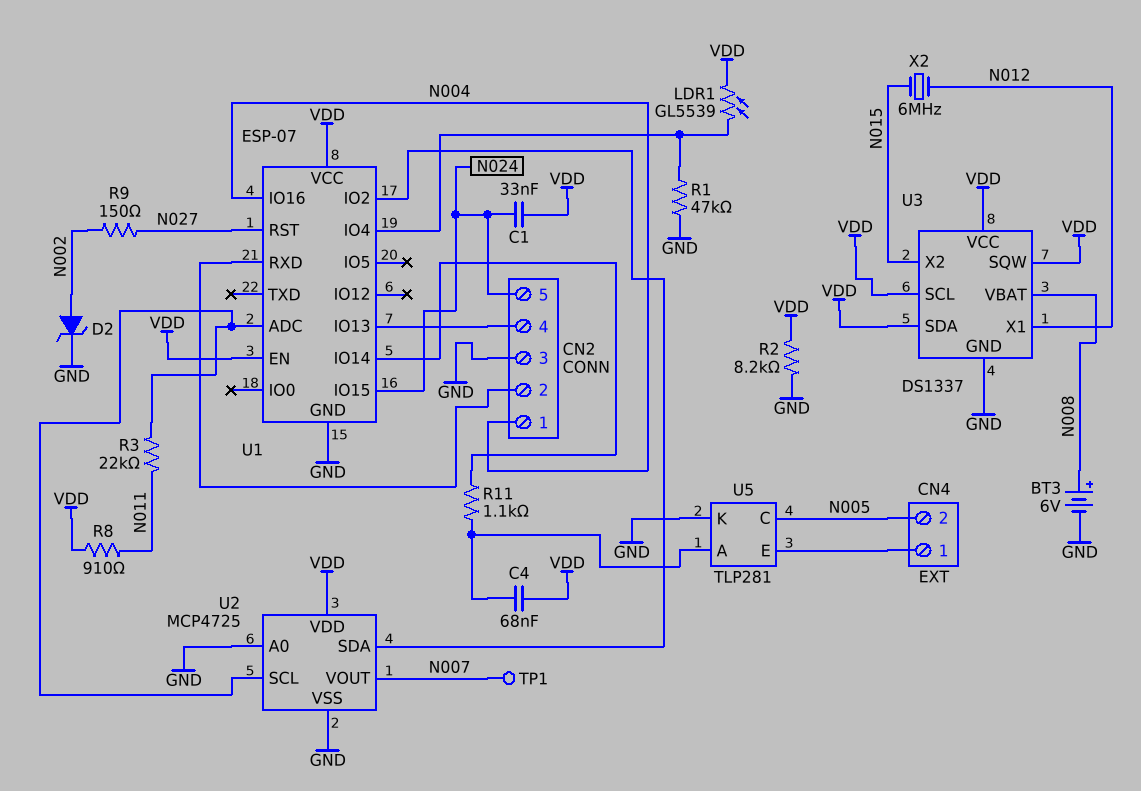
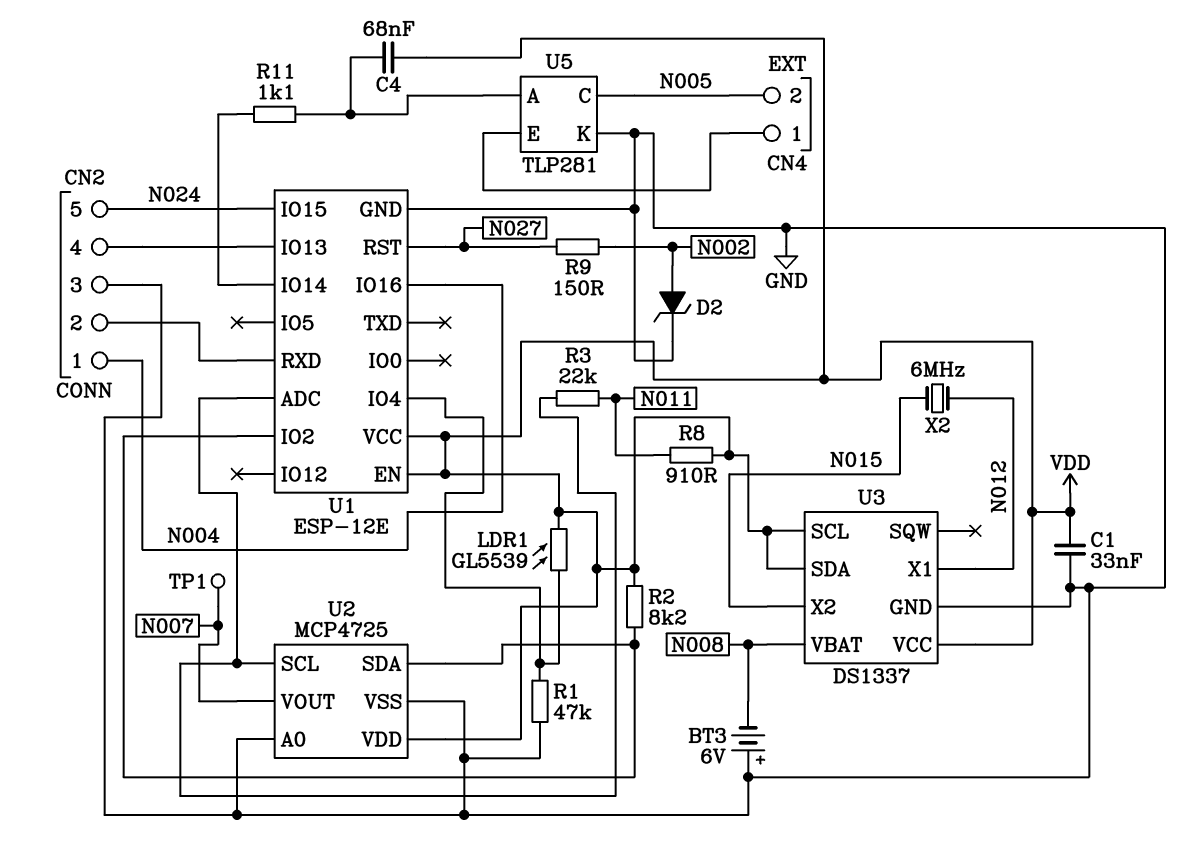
BT3: 6V (plus N008, minus GND) -> 6V (plus GND, minus N008)
C1: 33nF (N024, VDD) -> 33nF (GND, VDD)
R2: 8.2k (GND, VDD) -> 8.2k (U1/IO2, VDD)
U1: ESP-07 -> ESP-12E
U3 pin SQW: VDD -> none

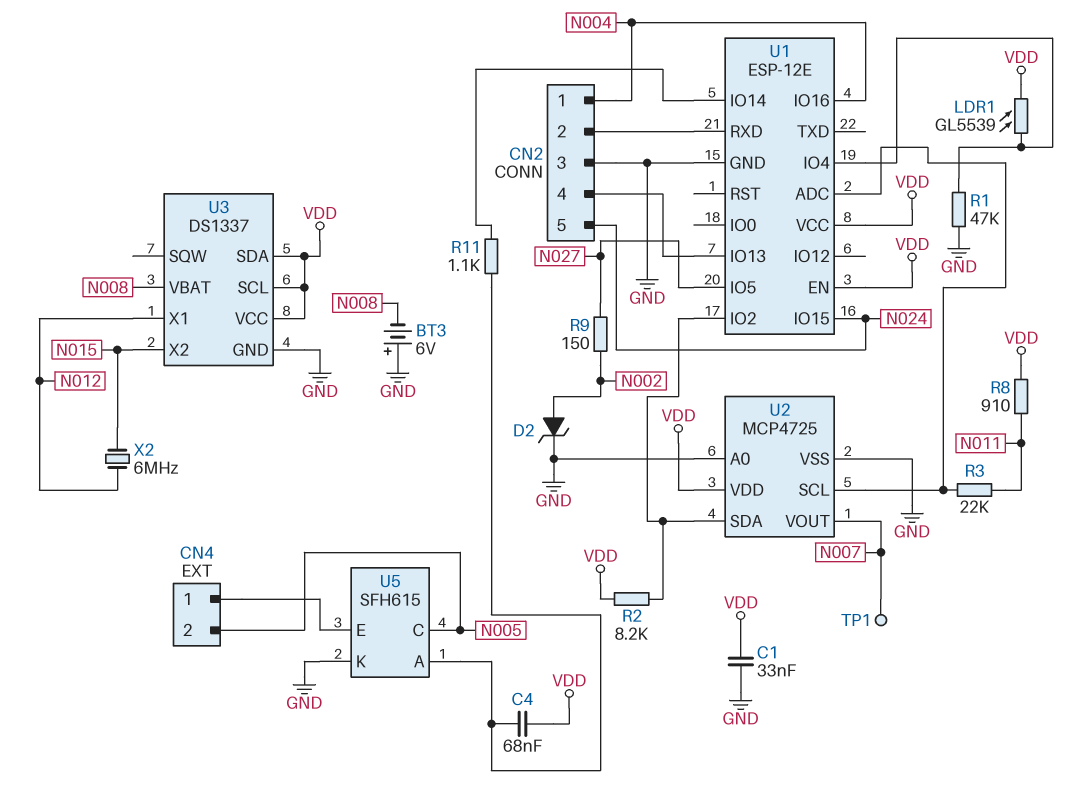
U1 pin IO5: none -> N027
U1 pin RST: N027 -> none
U5: TLP281 -> SFH615

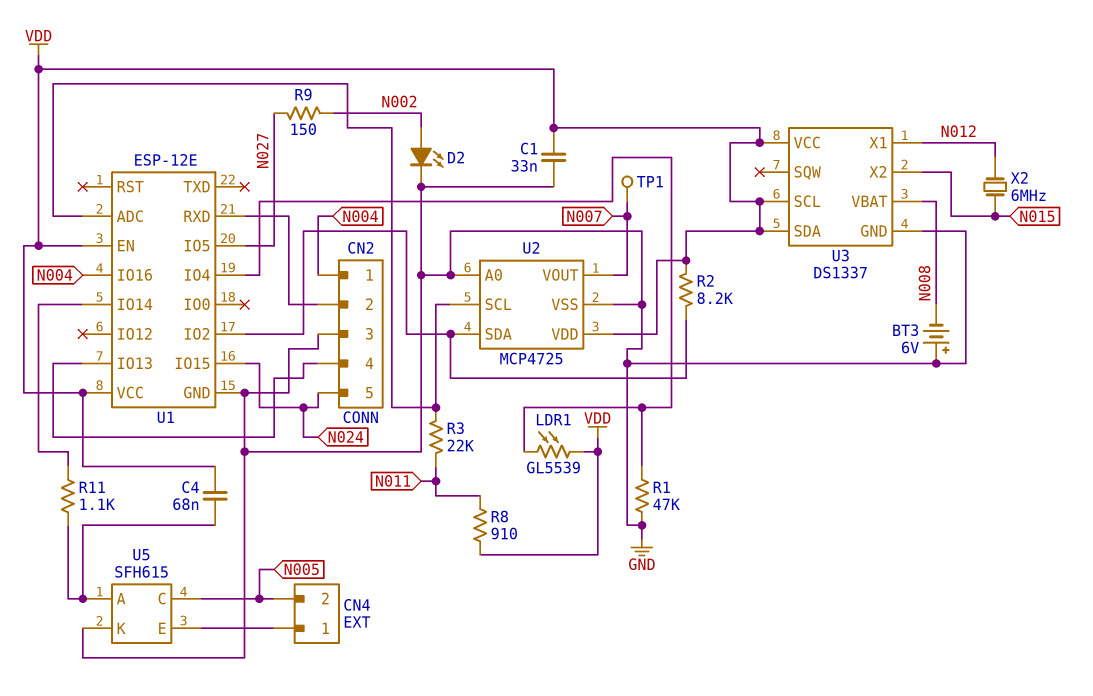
D2: zener (A N002, K GND) -> LED (A N002, K GND)

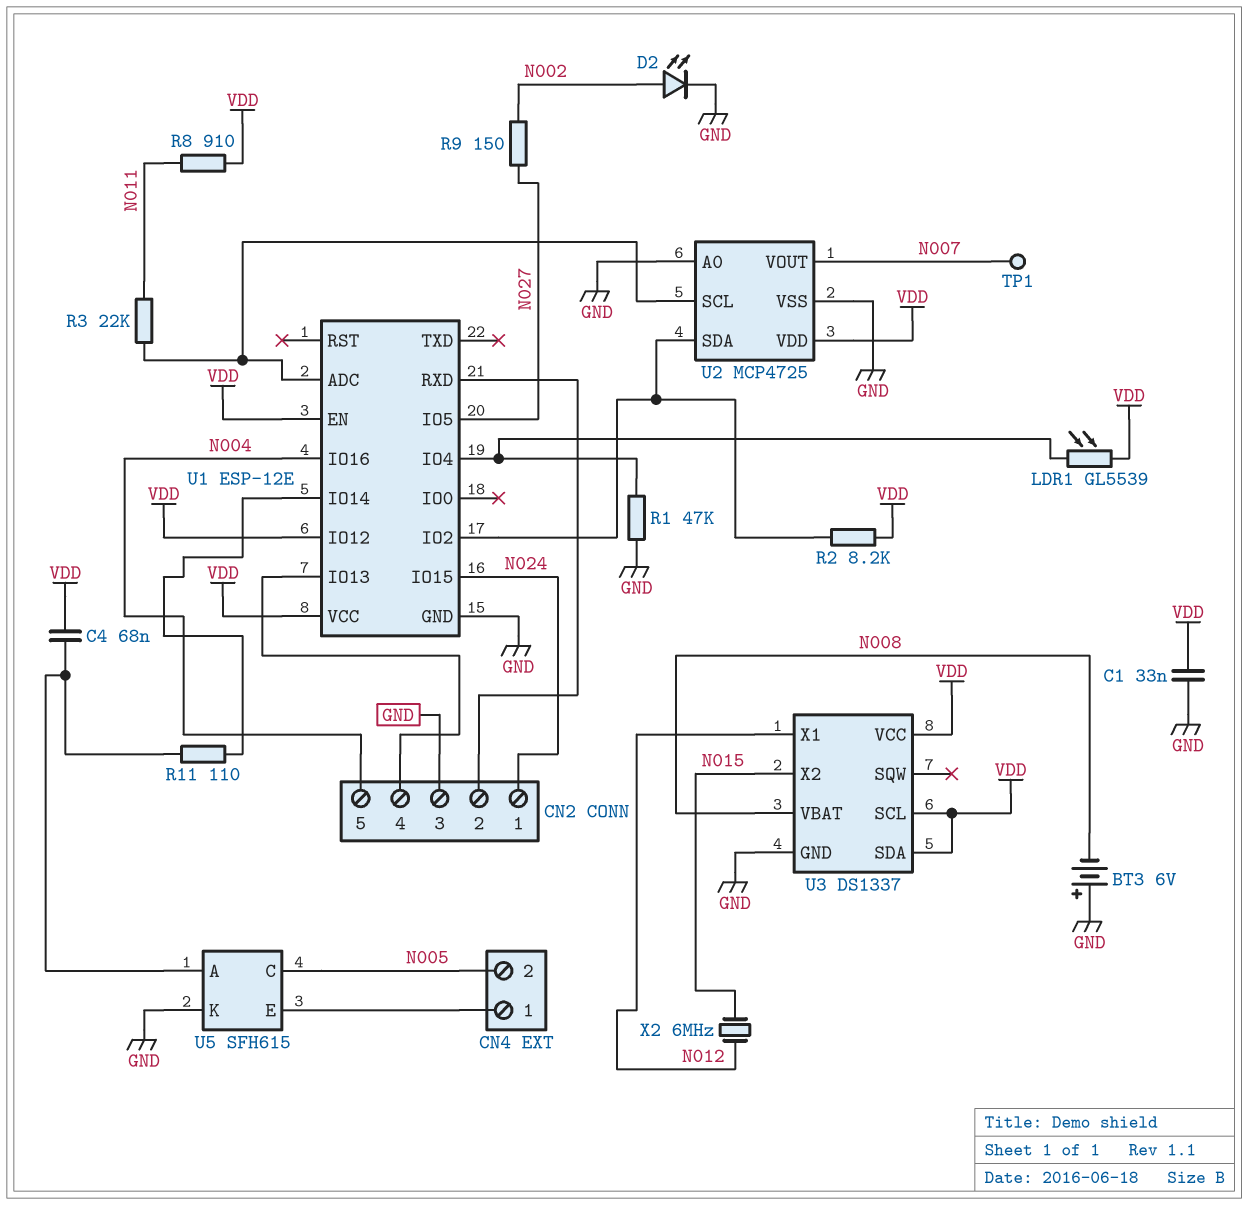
CN2 pin 1: N004 -> N024
CN2 pin 5: N024 -> N004
R11: 1.1k (U1/IO14, U5/A) -> 110 (U1/IO14, U5/A)
U1 pin IO12: none -> VDD

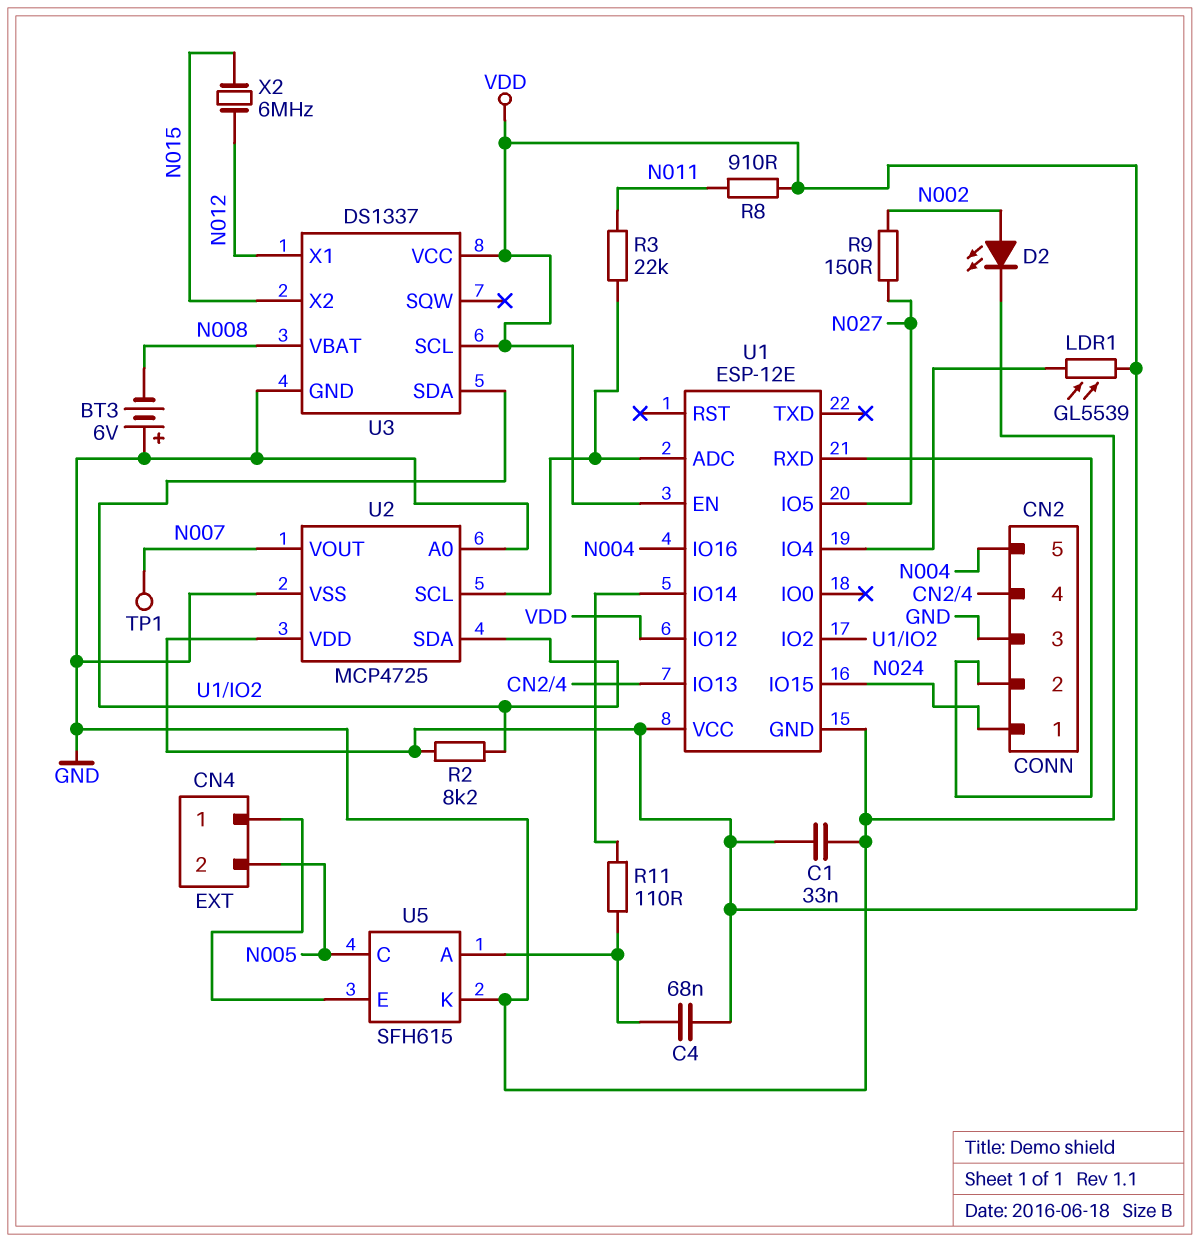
R1: 47k (GND, U1/IO4) -> none
U3 pin SDA: VDD -> U1/IO2

